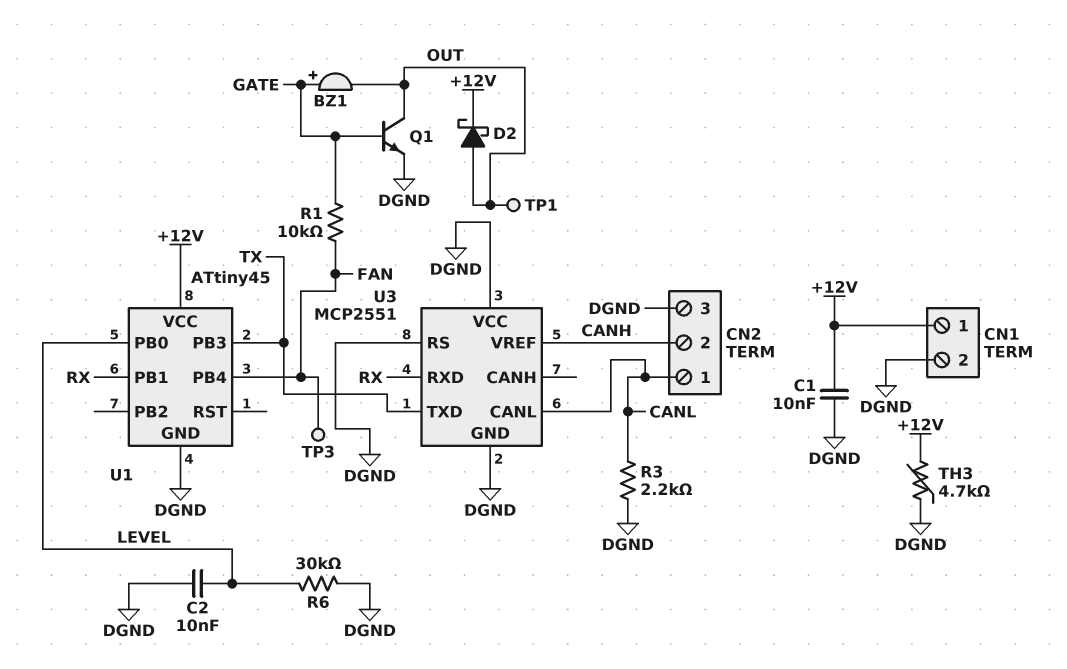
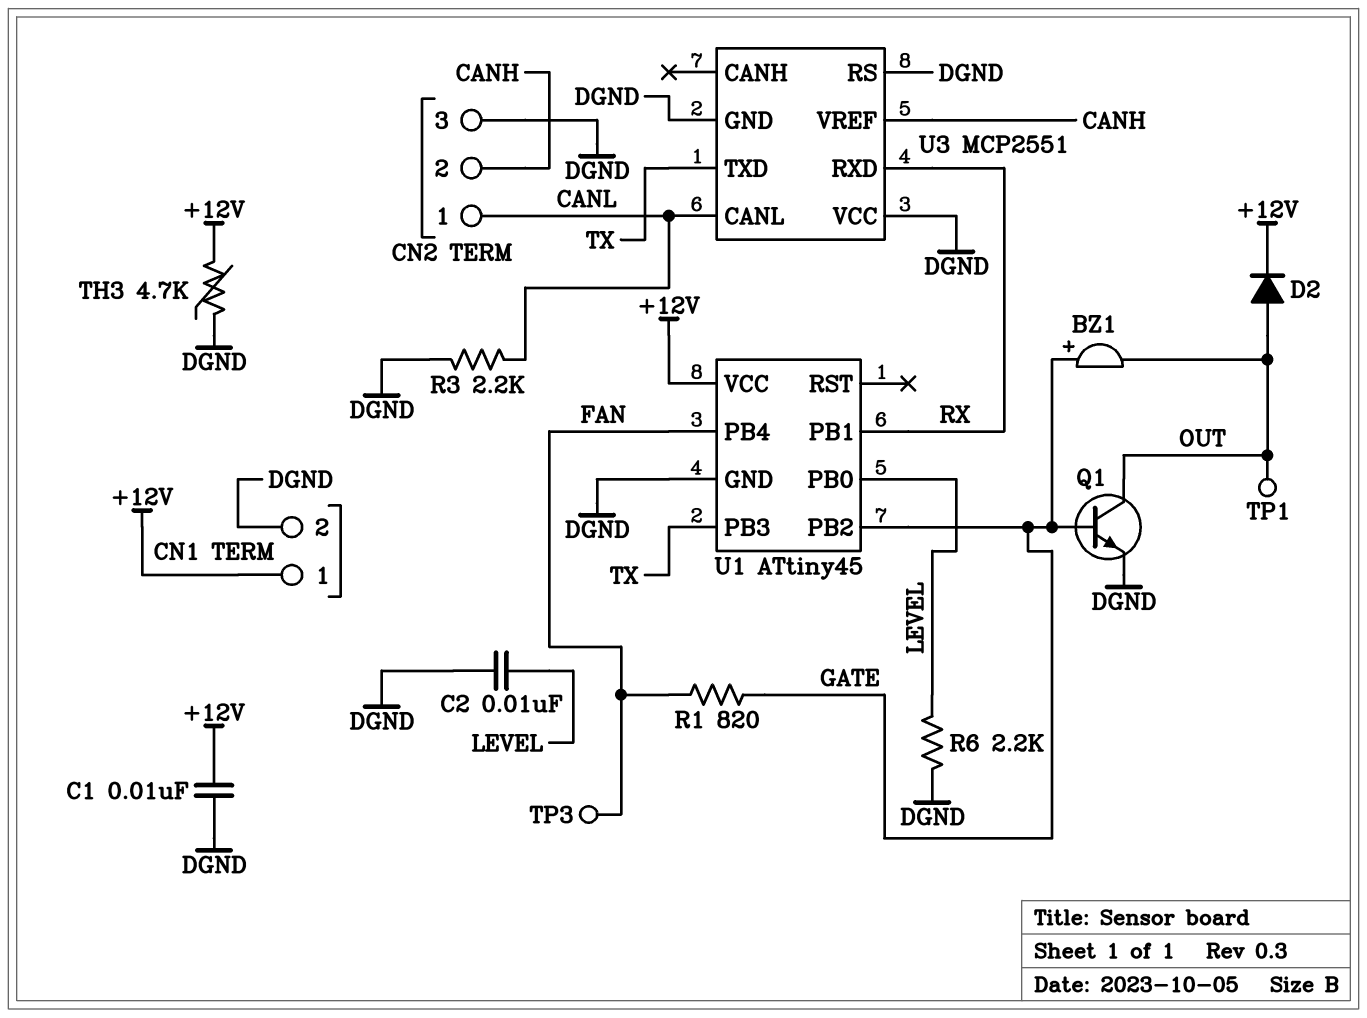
D2: schottky (A OUT, K +12V) -> diode (A OUT, K +12V)
R1: 10k (FAN, GATE) -> 820 (FAN, GATE)
R6: 30k (DGND, LEVEL) -> 2.2k (DGND, LEVEL)
U1 pin PB2: none -> GATE

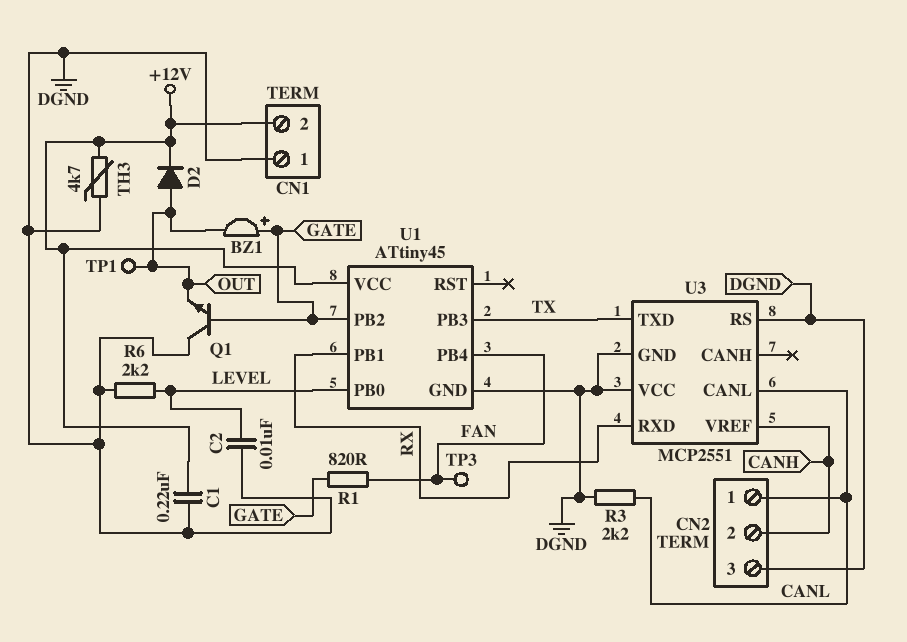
C1: 10nF (+12V, DGND) -> 220nF (+12V, DGND)
CN1 pin 1: +12V -> DGND
CN1 pin 2: DGND -> +12V
Q1: NPN (B GATE, C OUT, E DGND) -> NPN (B GATE, C DGND, E OUT)

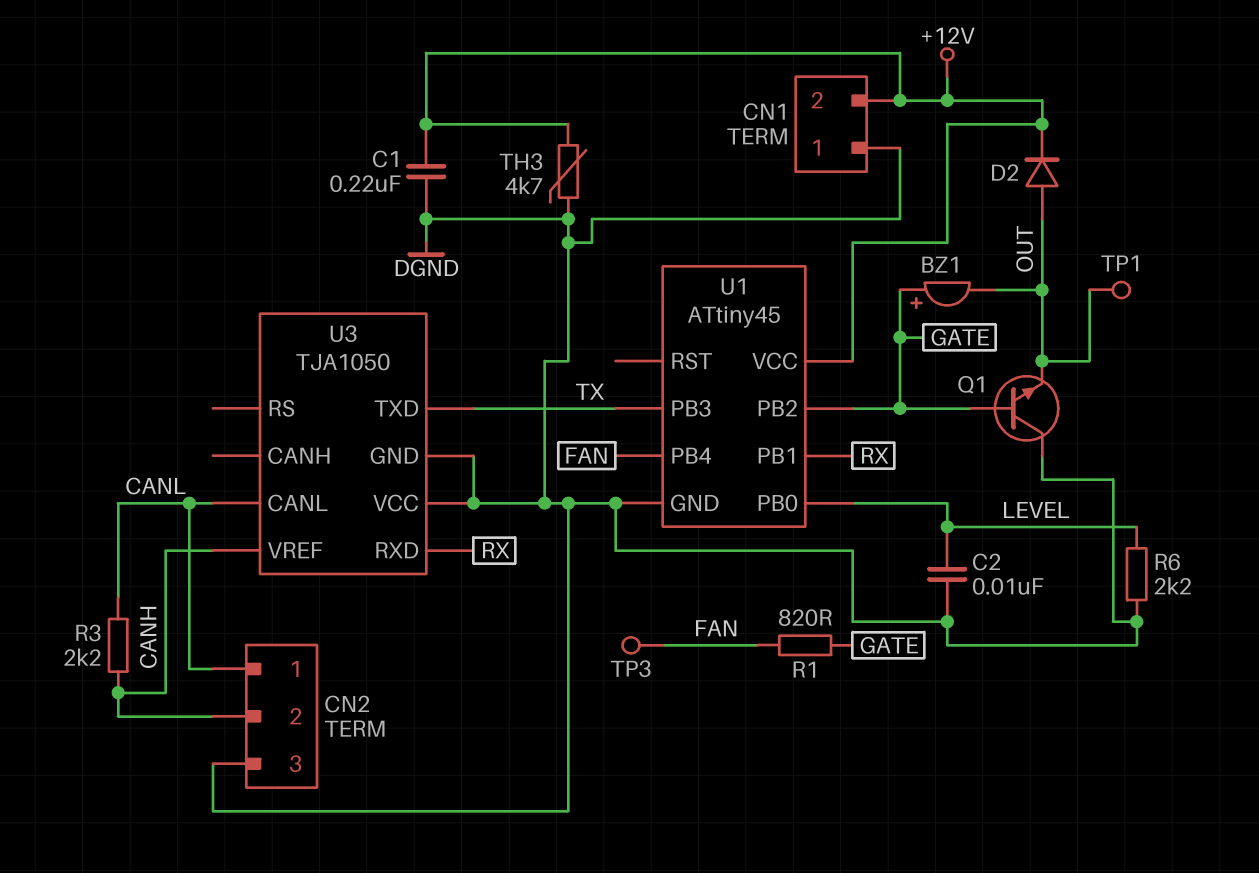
R3: 2.2k (CANL, DGND) -> 2.2k (CANH, CANL)
U3: MCP2551 -> TJA1050
U3 pin RS: DGND -> none

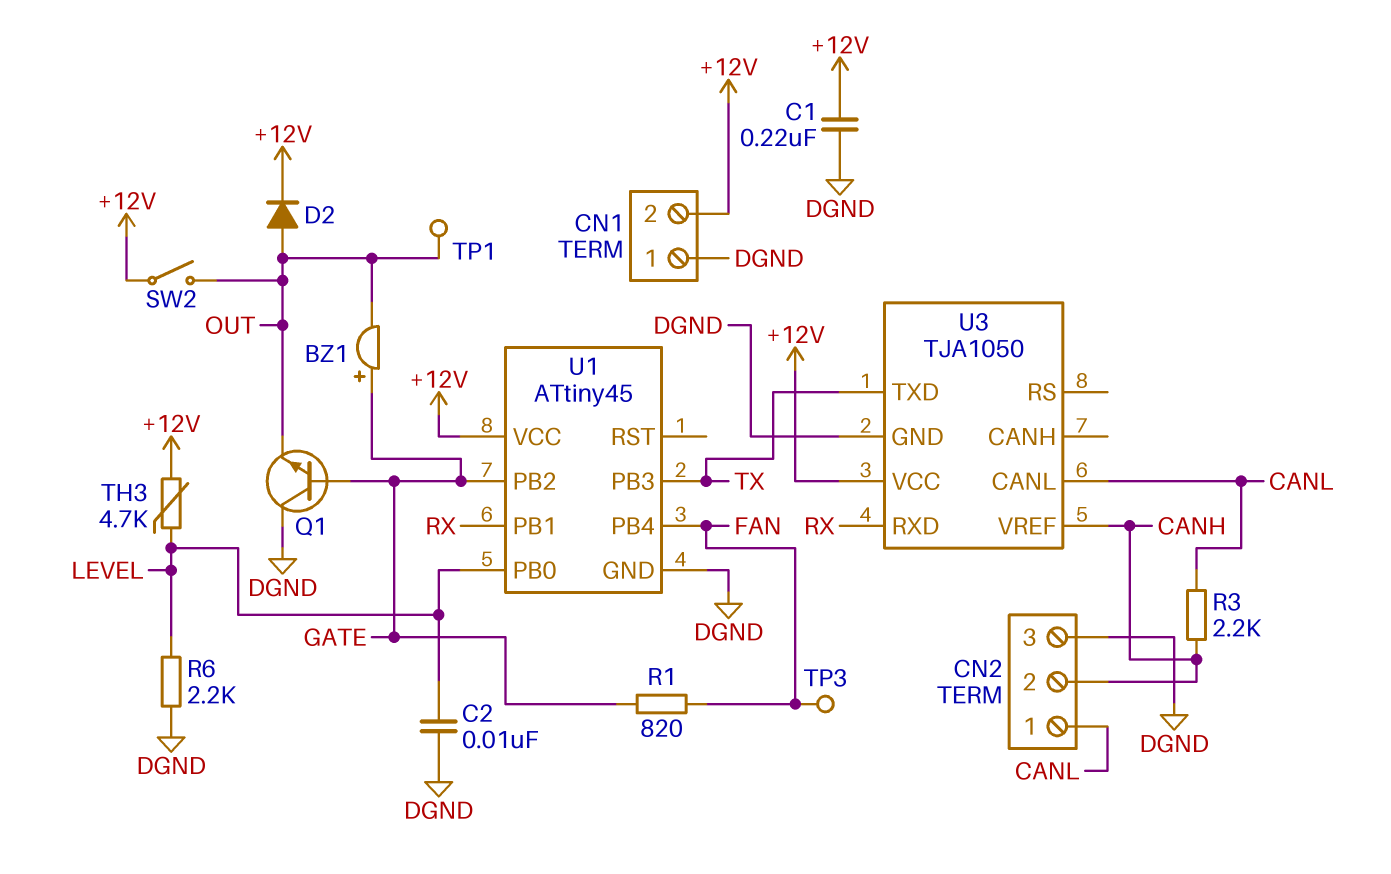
SW2: none -> switch (+12V, OUT)
TH3: 4.7k (+12V, DGND) -> 4.7k (+12V, LEVEL)
U3 pin VCC: DGND -> +12V

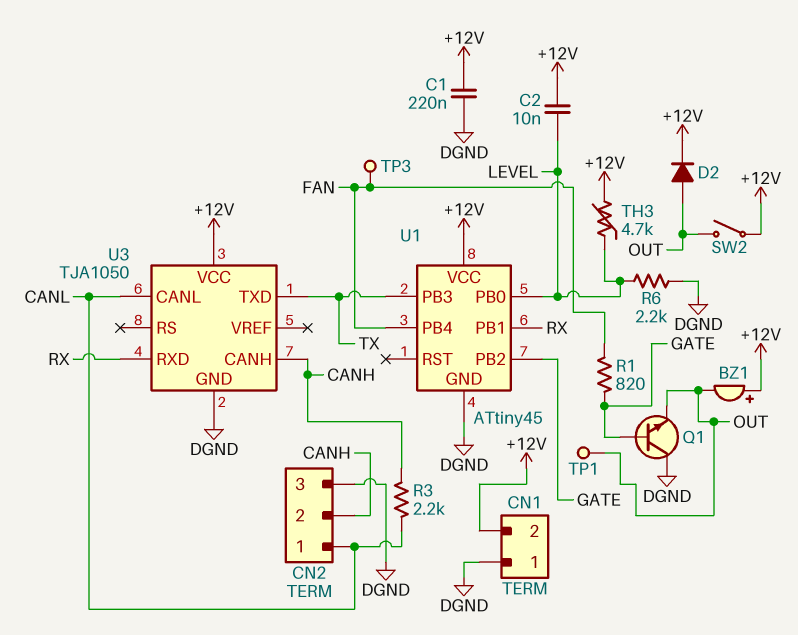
BZ1: buzzer (plus GATE, minus OUT) -> buzzer (plus +12V, minus OUT)
C2: 10nF (DGND, LEVEL) -> 10nF (+12V, LEVEL)
U3 pin CANH: none -> CANH
U3 pin VREF: CANH -> none

